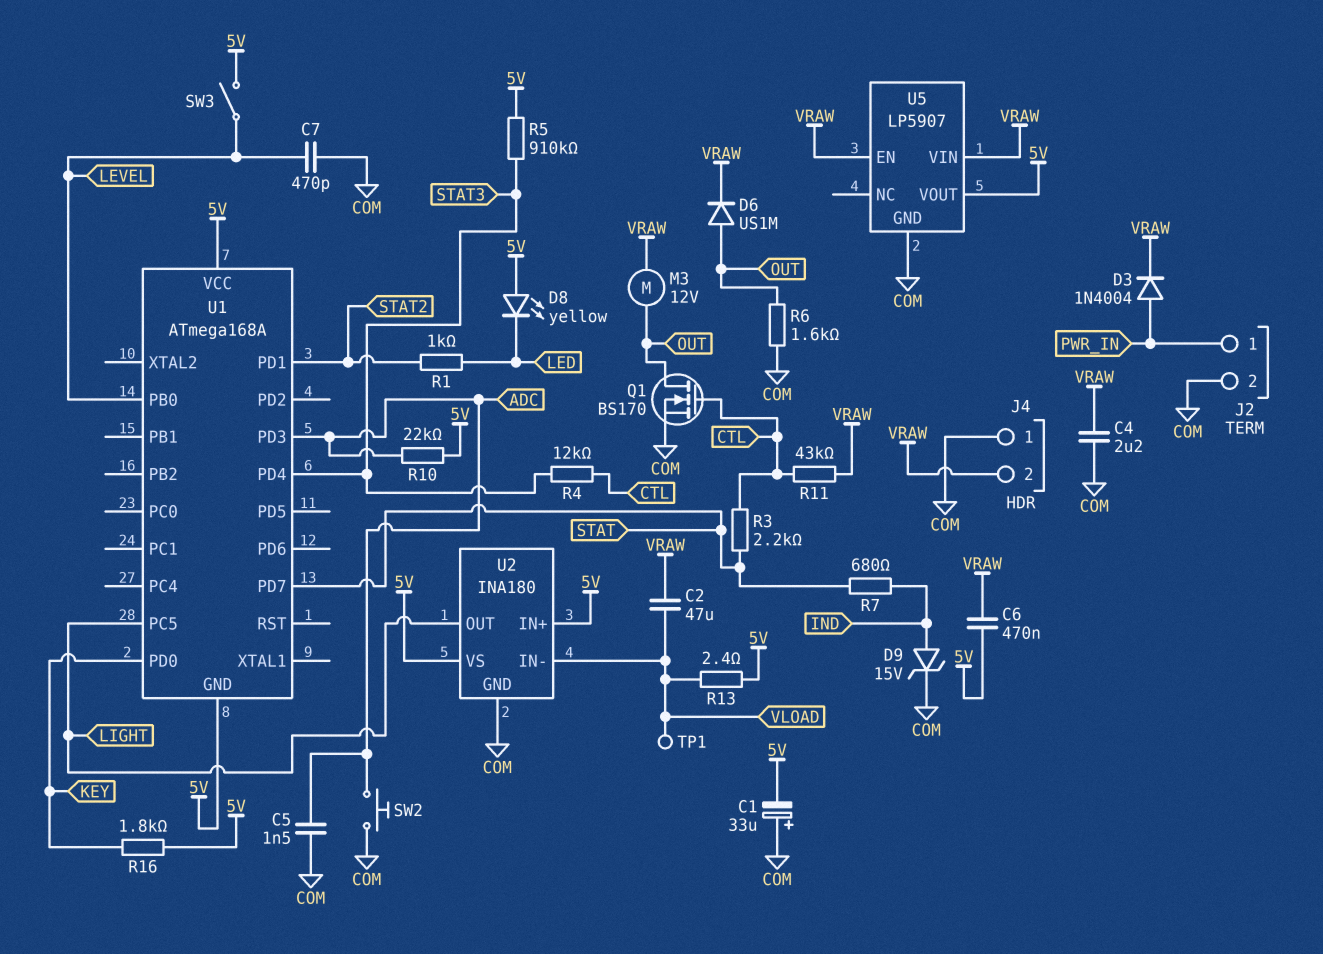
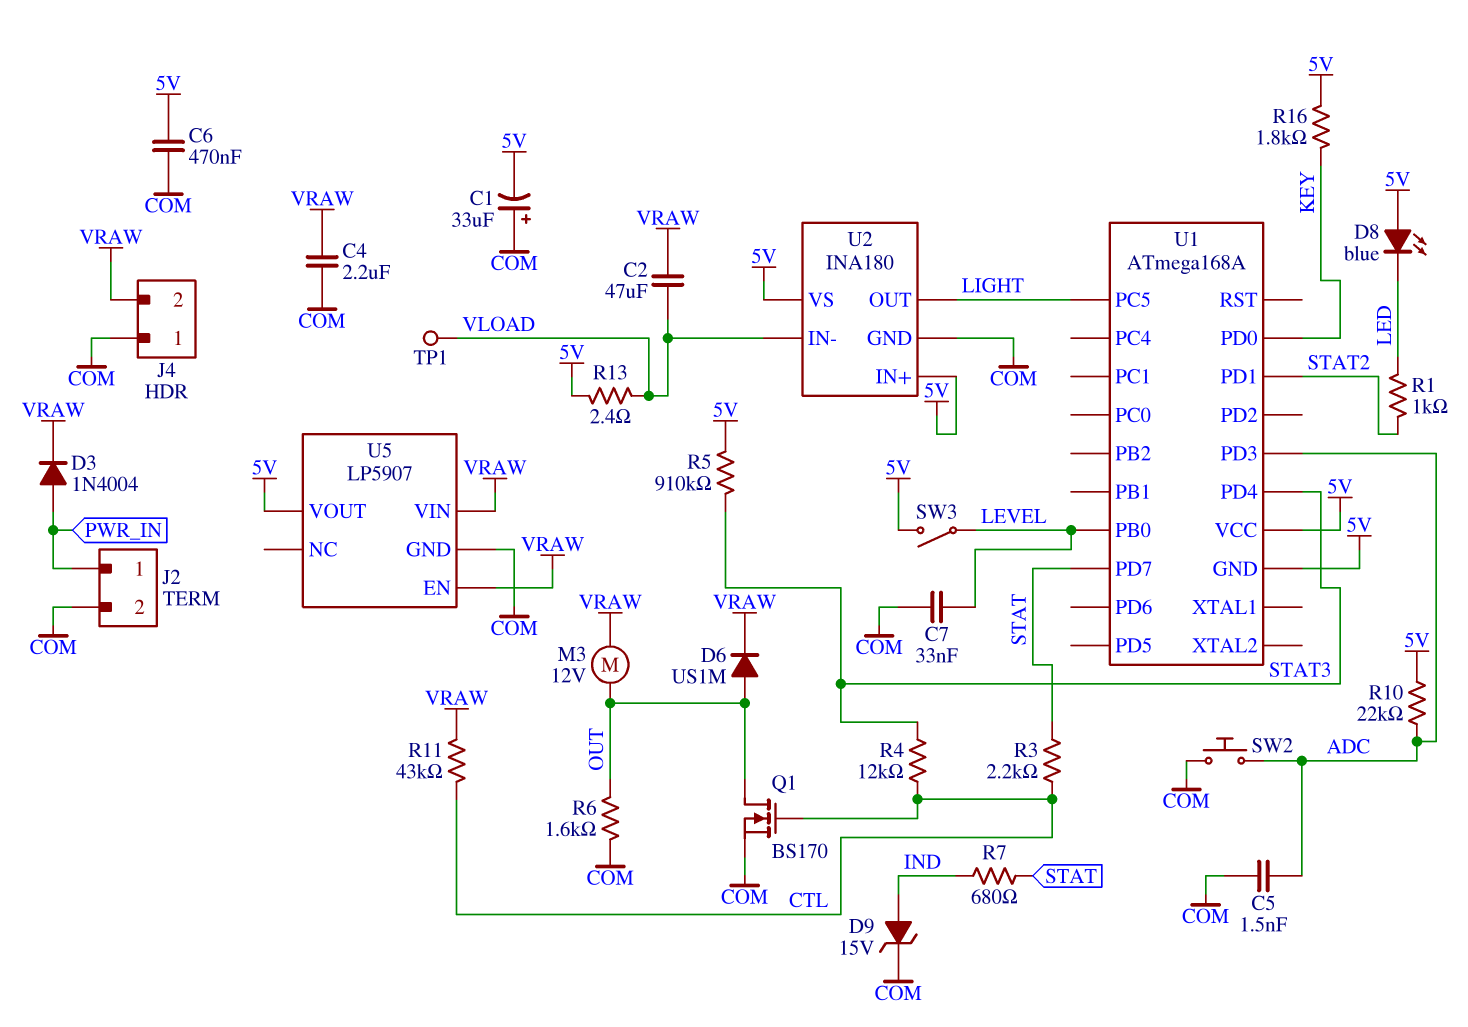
C6: 470nF (5V, VRAW) -> 470nF (5V, COM)
C7: 470pF (COM, LEVEL) -> 33nF (COM, LEVEL)
D8: LED yellow (A 5V, K LED) -> LED blue (A 5V, K LED)

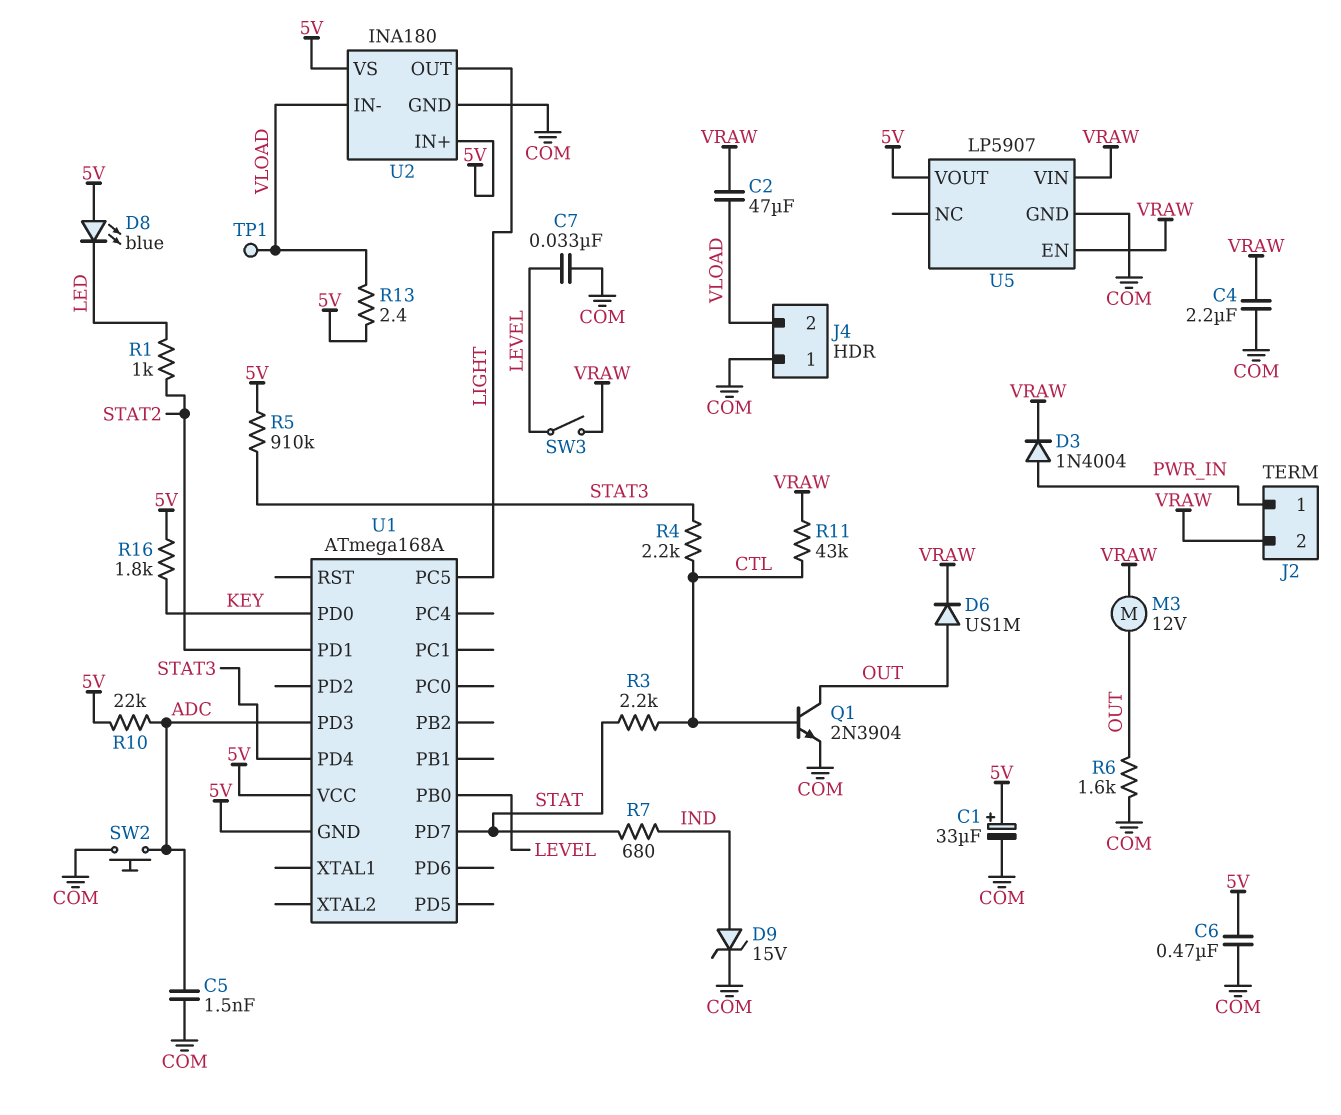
C1: 33uF (plus COM, minus 5V) -> 33uF (plus 5V, minus COM)
J2 pin 2: COM -> VRAW
J4 pin 2: VRAW -> VLOAD
Q1: NMOS BS170 (G CTL, D OUT, S COM) -> NPN 2N3904 (B CTL, C OUT, E COM)
R4: 12k (CTL, STAT3) -> 2.2k (CTL, STAT3)
SW3: switch (5V, LEVEL) -> switch (LEVEL, VRAW)

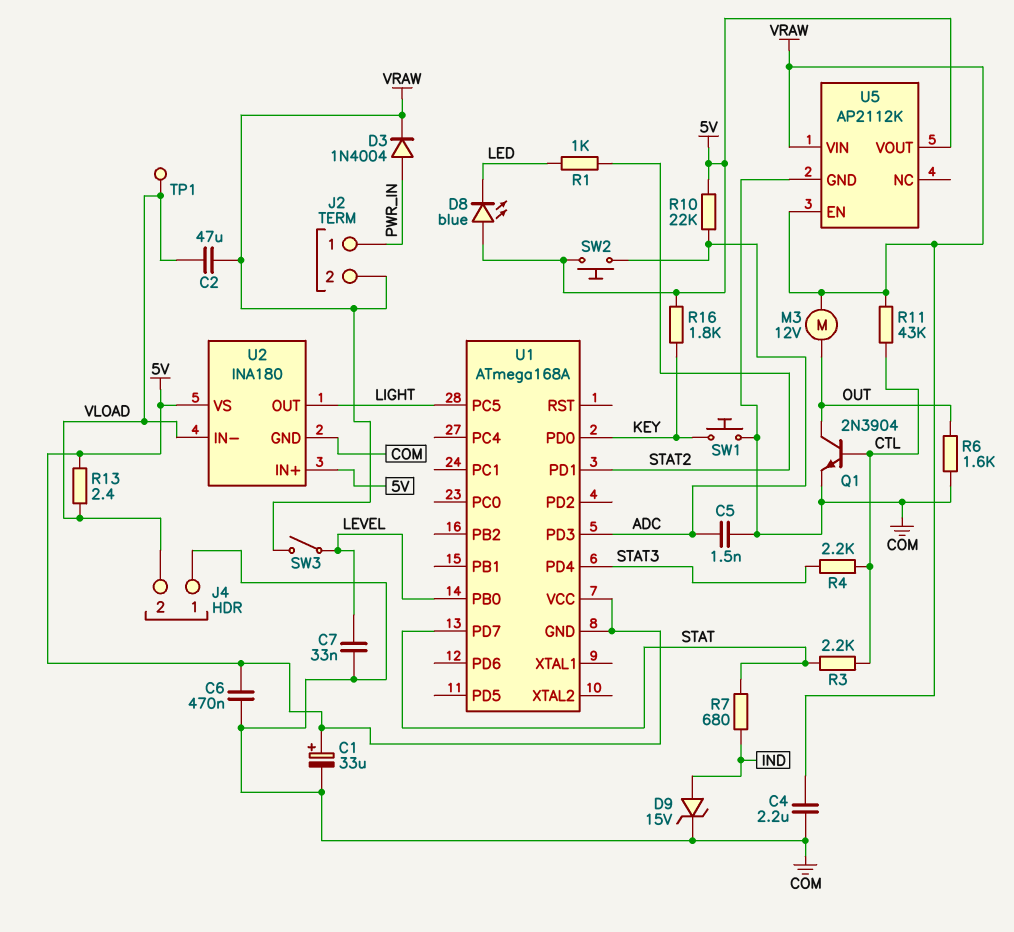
D6: diode US1M (A OUT, K VRAW) -> none
R5: 910k (5V, STAT3) -> none
SW1: none -> button (COM, KEY)
SW2: button (ADC, COM) -> button (5V, ADC)
U5: LP5907 -> AP2112K

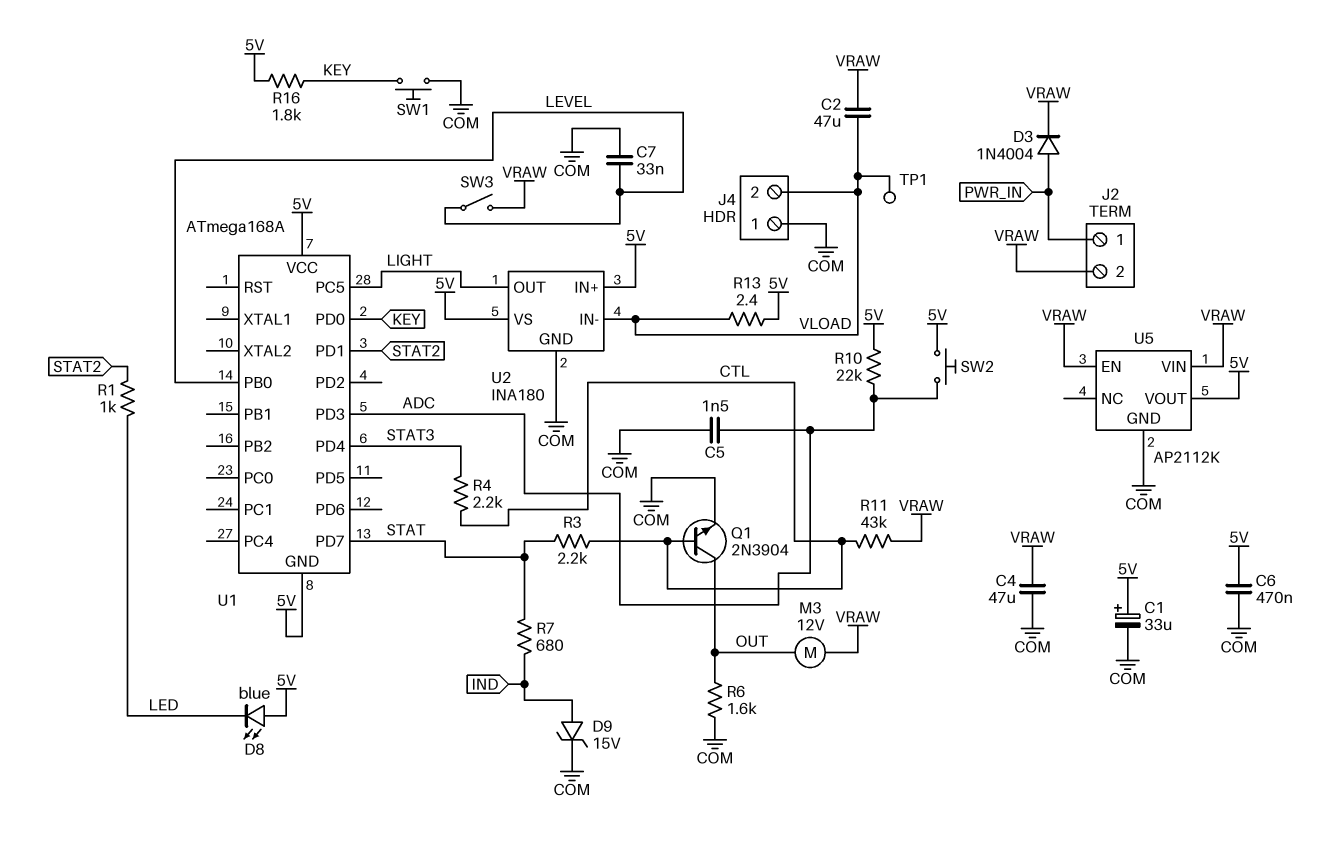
C4: 2.2uF (COM, VRAW) -> 47uF (COM, VRAW)

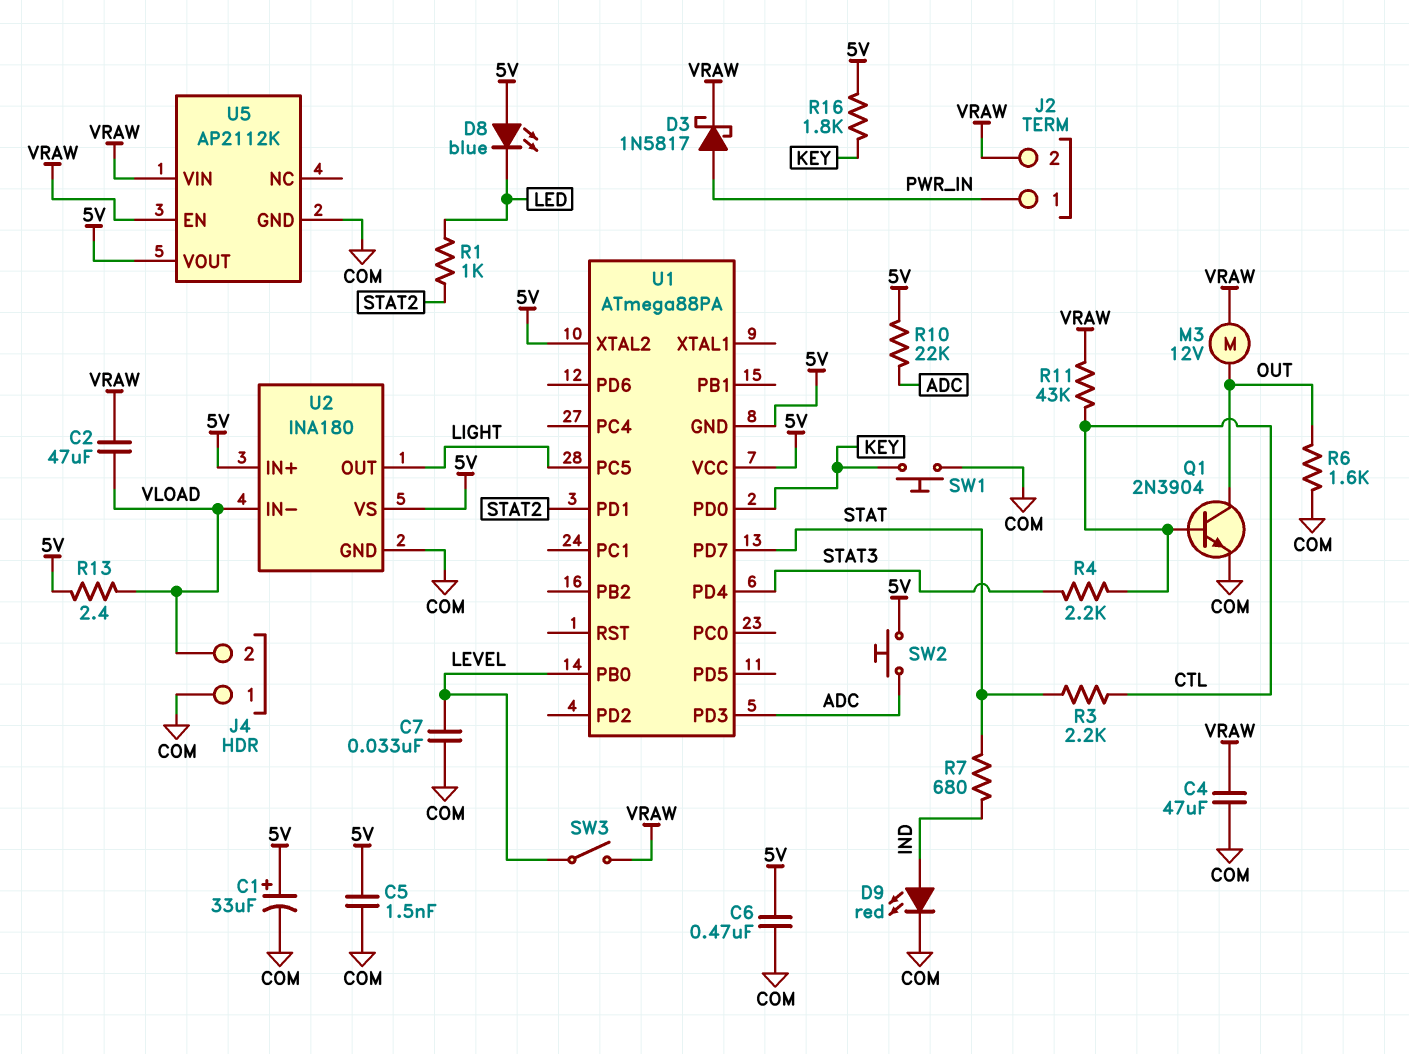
C5: 1.5nF (ADC, COM) -> 1.5nF (5V, COM)
D3: diode 1N4004 (A PWR_IN, K VRAW) -> schottky 1N5817 (A PWR_IN, K VRAW)
D9: zener 15V (A IND, K COM) -> LED red (A IND, K COM)
TP1: test point (VLOAD) -> none
U1: ATmega168A -> ATmega88PA
U1 pin XTAL2: none -> 5V

